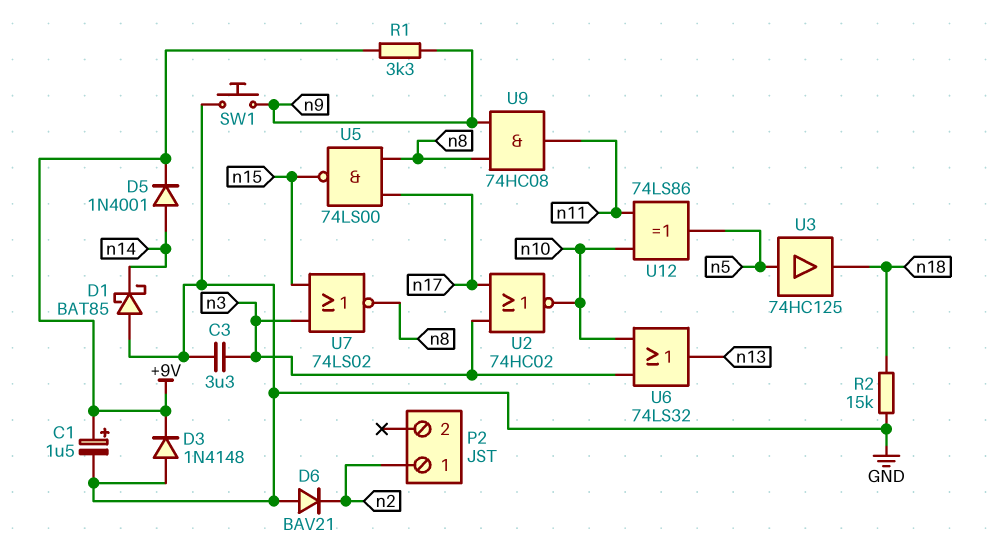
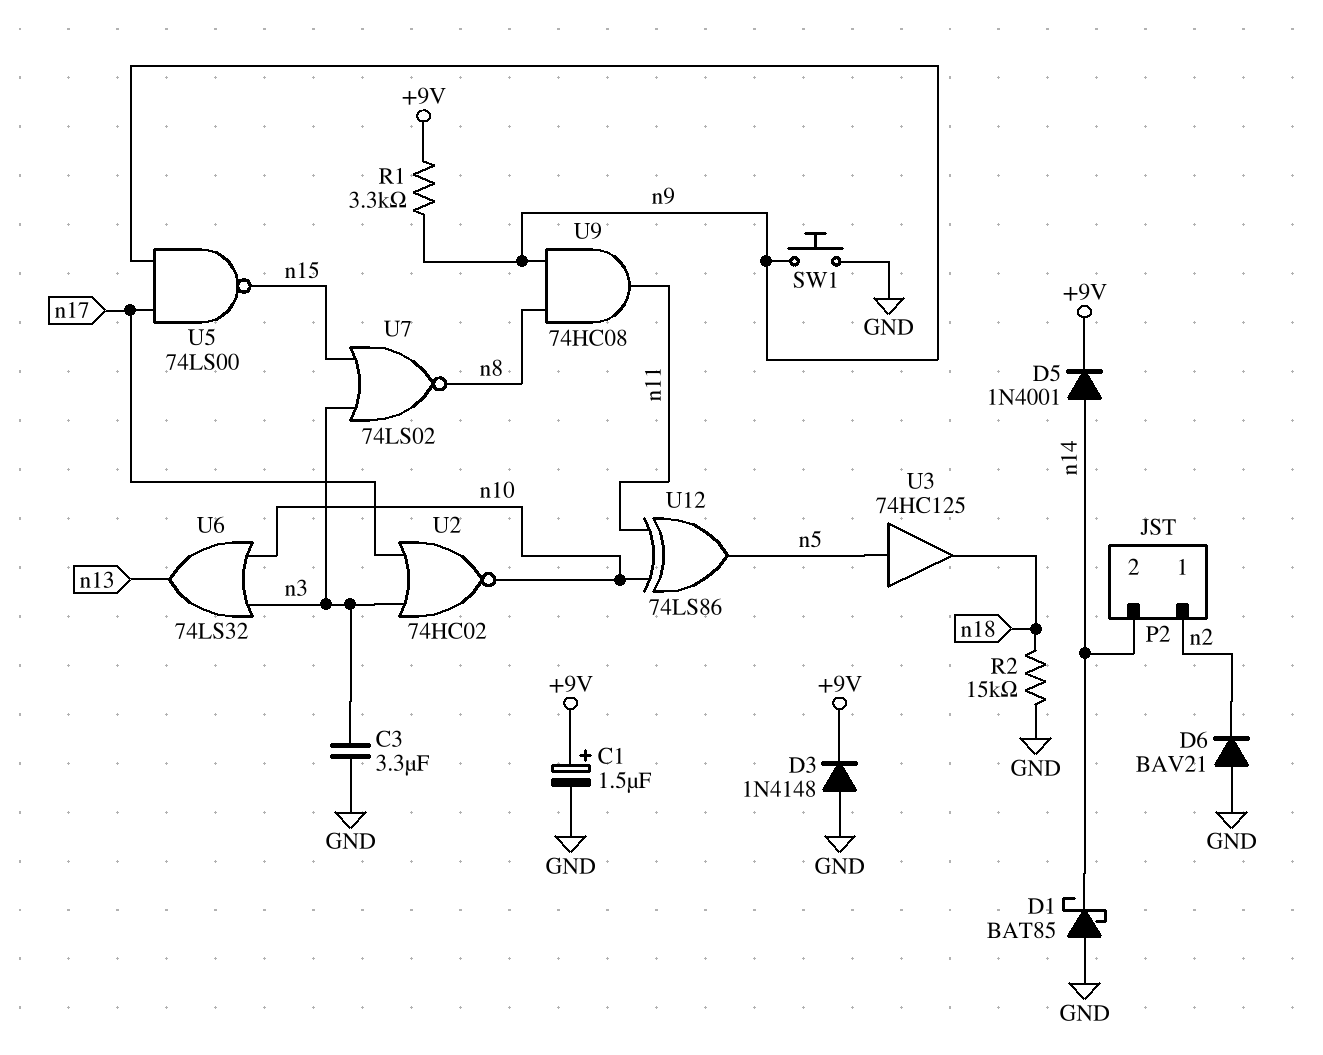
P2 pin 2: none -> n14
U5: NAND 74LS00 (in n8, in n17, out n15) -> NAND 74LS00 (in n9, in n17, out n15)

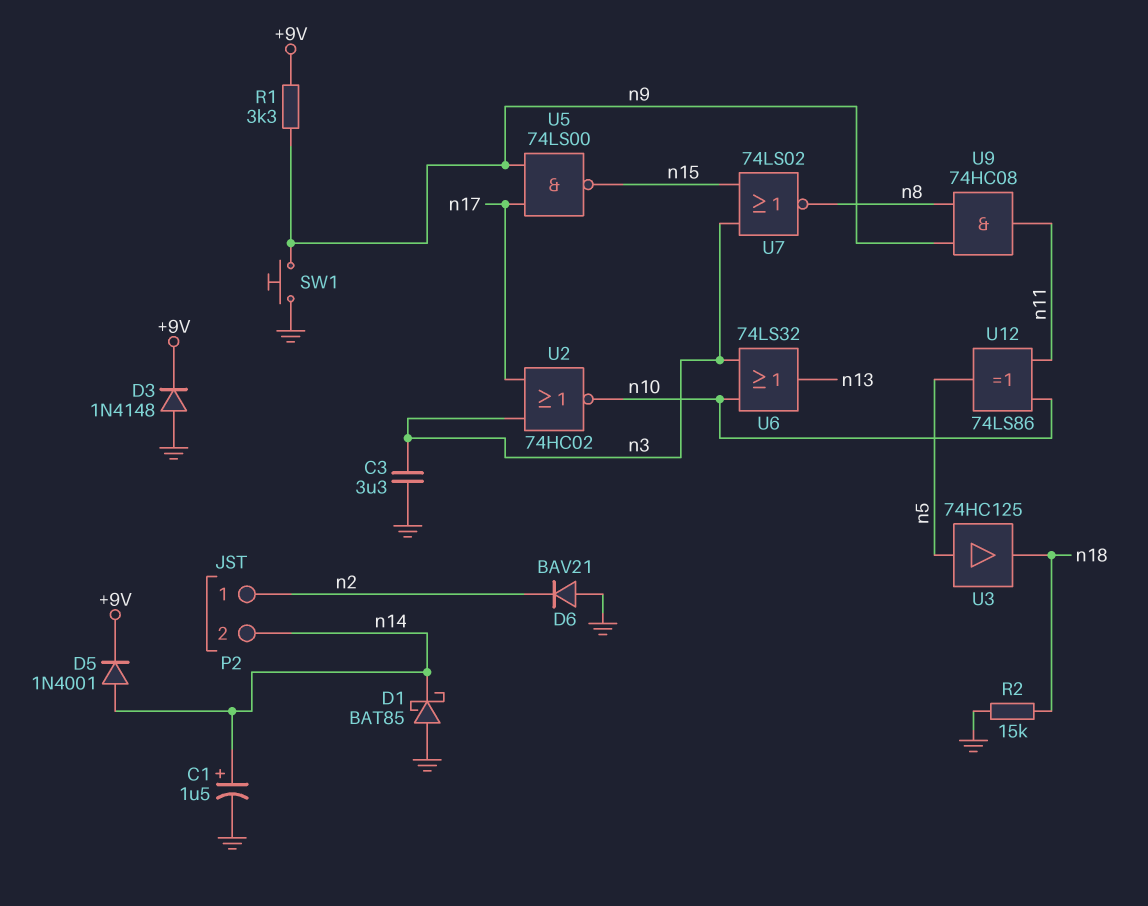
C1: 1.5uF (plus +9V, minus GND) -> 1.5uF (plus n14, minus GND)

